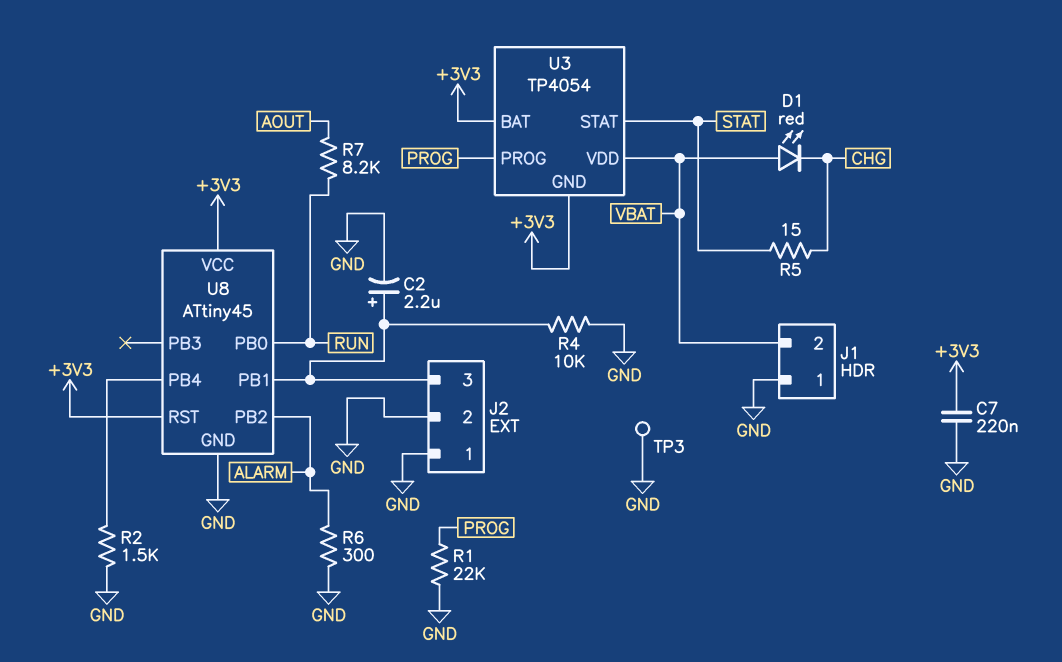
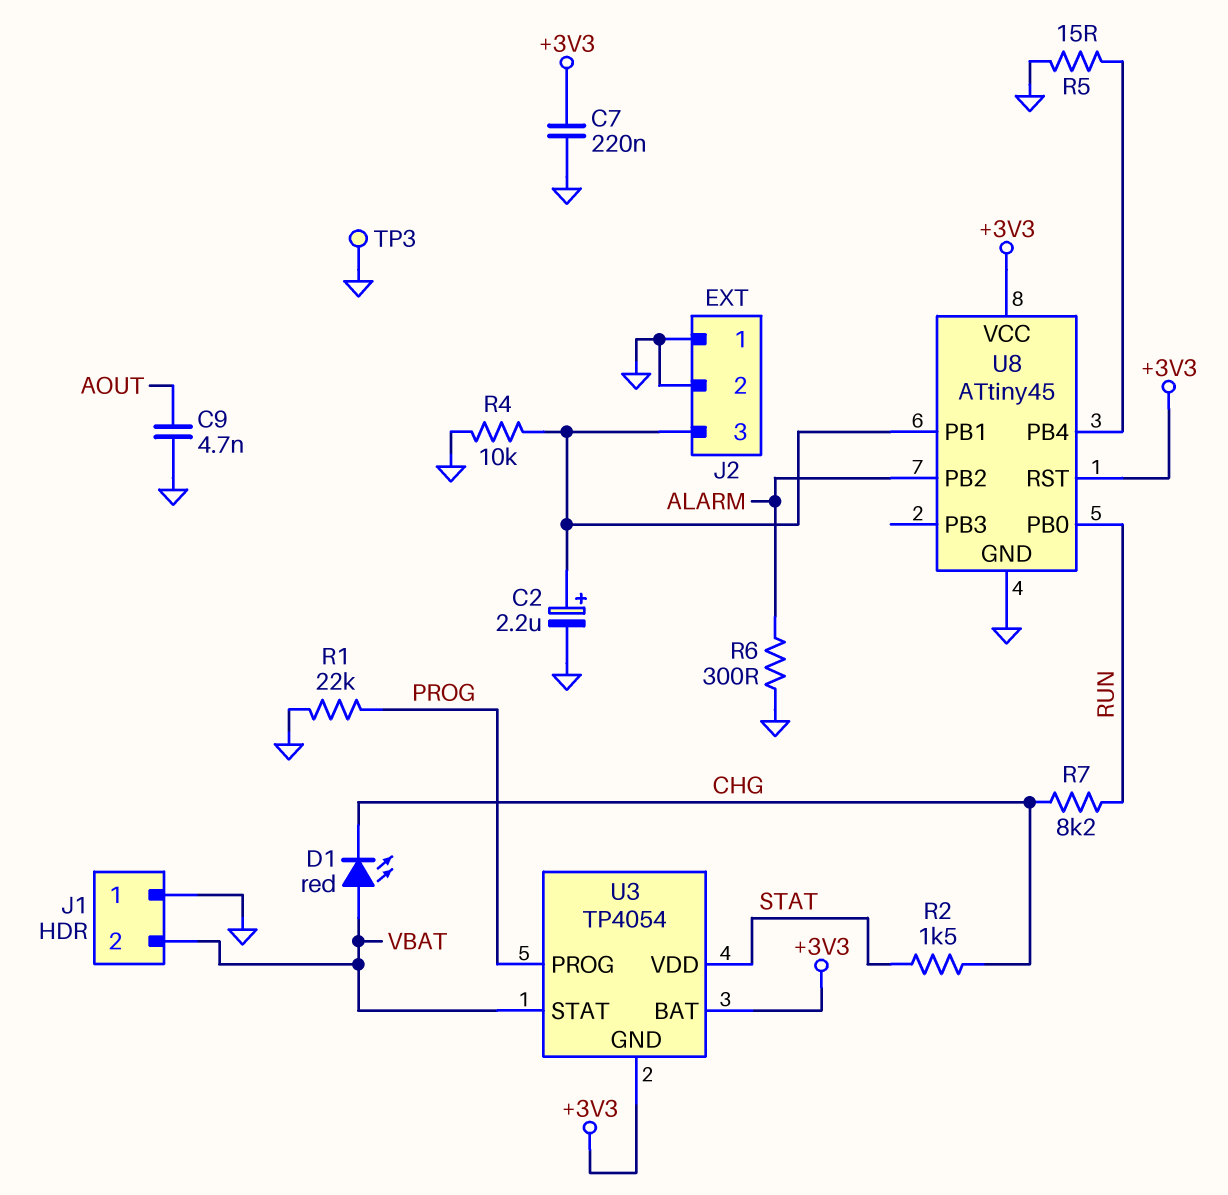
C9: none -> 4.7nF (AOUT, GND)
R2: 1.5k (GND, U8/PB4) -> 1.5k (CHG, STAT)
R5: 15 (CHG, STAT) -> 15 (GND, U8/PB4)
R7: 8.2k (AOUT, RUN) -> 8.2k (CHG, RUN)
U3 pin STAT: STAT -> VBAT
U3 pin VDD: VBAT -> STAT

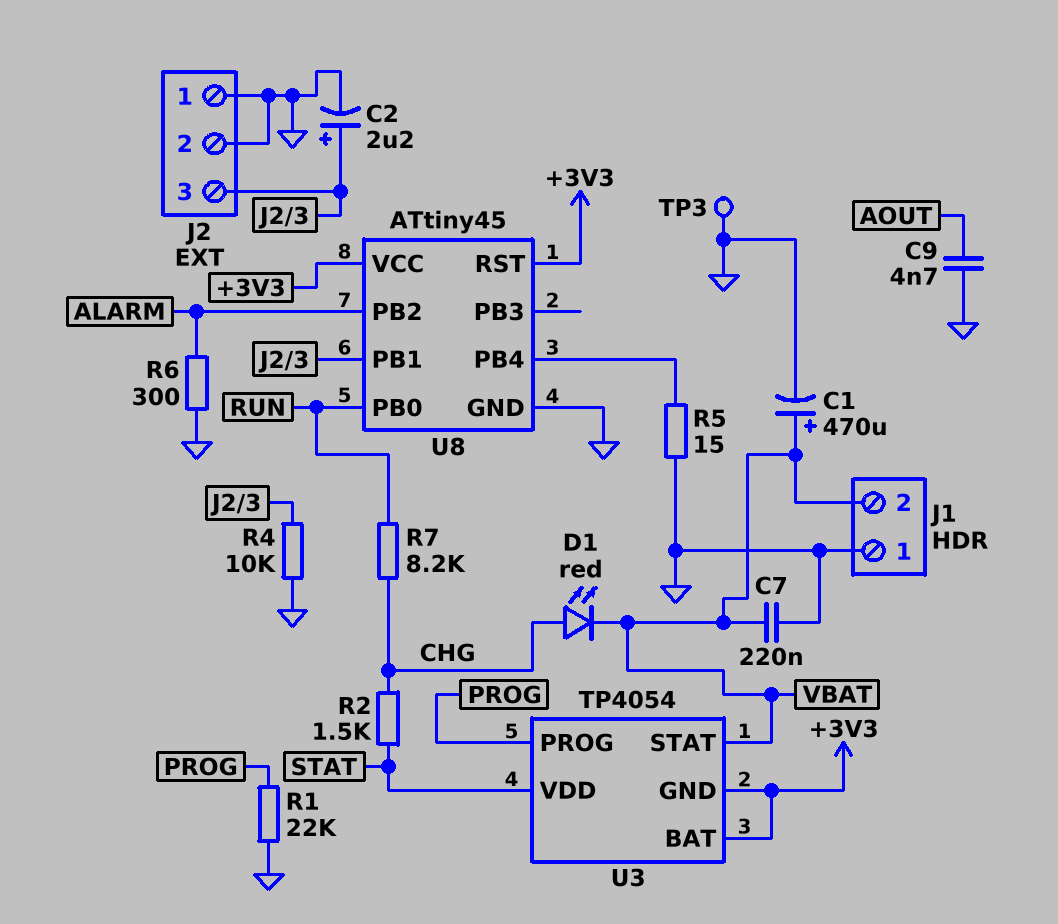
C1: none -> 470uF (plus VBAT, minus GND)
C7: 220nF (+3V3, GND) -> 220nF (GND, VBAT)
D1: LED red (A VBAT, K CHG) -> LED red (A CHG, K VBAT)

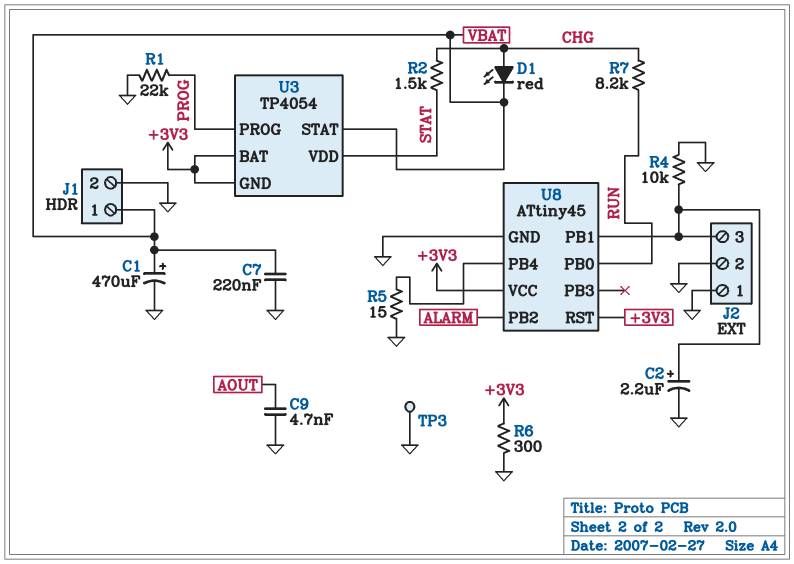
J1 pin 1: GND -> VBAT
J1 pin 2: VBAT -> GND
R6: 300 (ALARM, GND) -> 300 (+3V3, GND)

